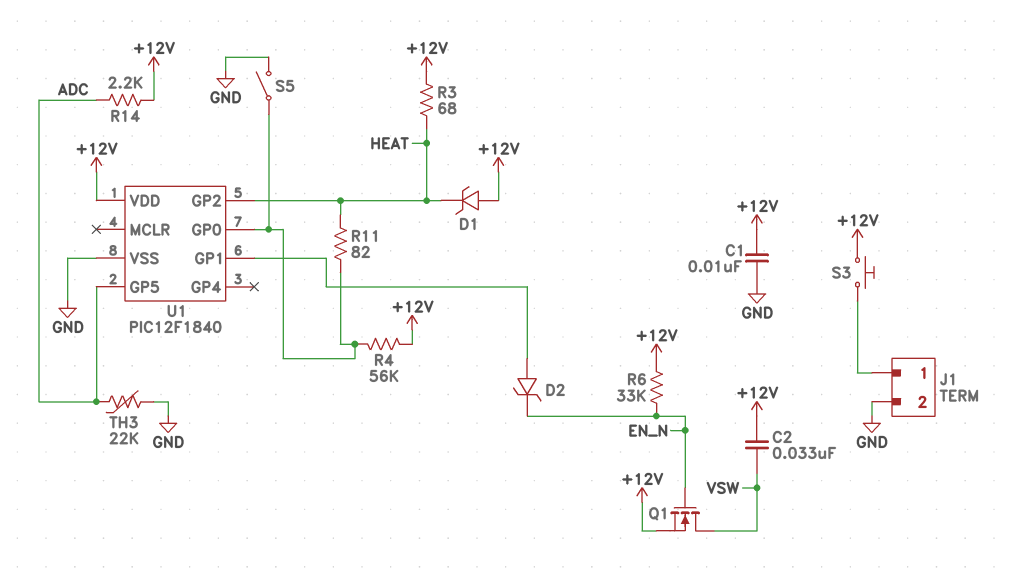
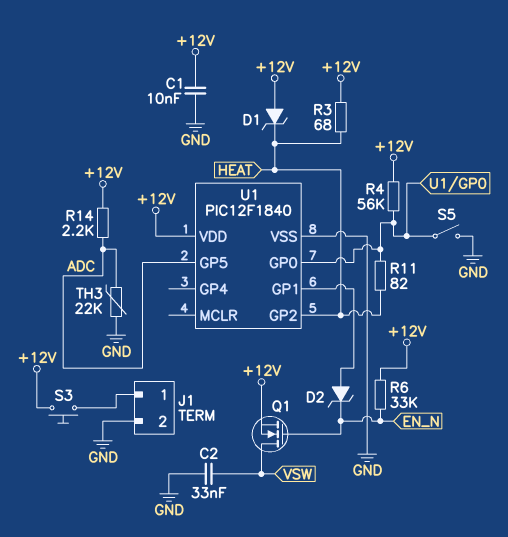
C2: 33nF (+12V, VSW) -> 33nF (GND, VSW)

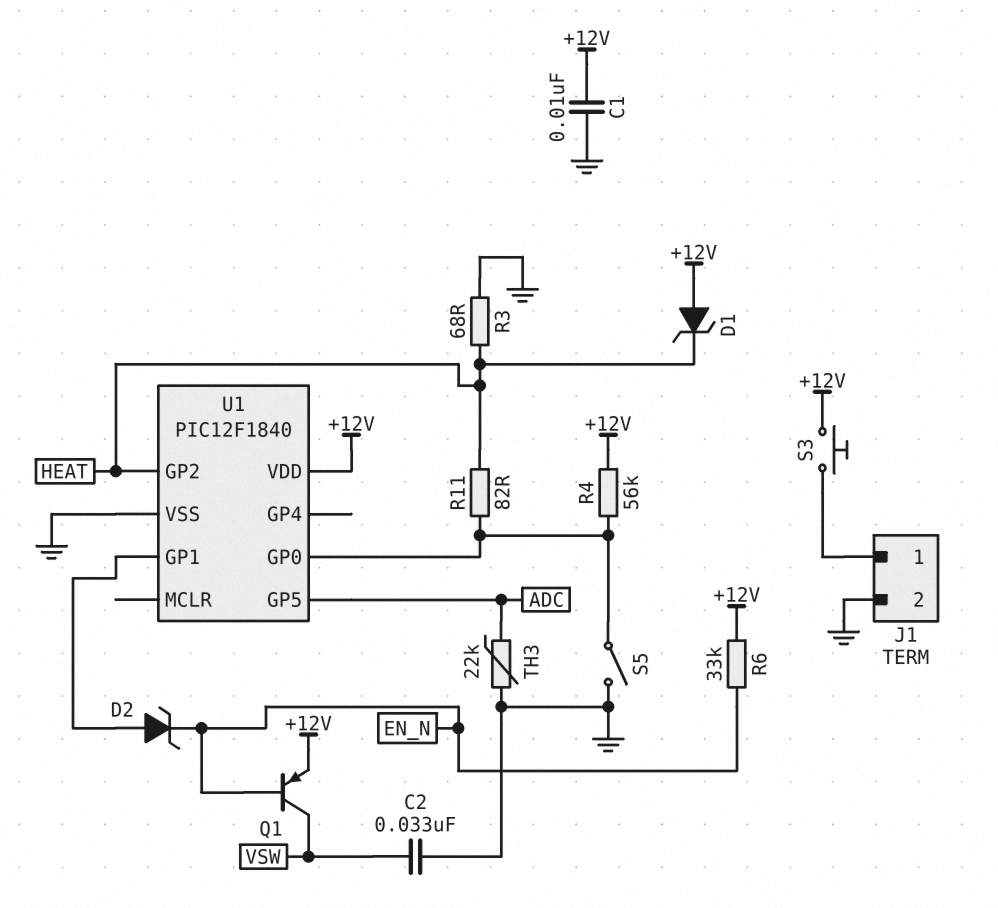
Q1: NMOS (G EN_N, D VSW, S +12V) -> PNP (B EN_N, C VSW, E +12V)
R3: 68 (+12V, HEAT) -> 68 (GND, HEAT)
R14: 2.2k (+12V, ADC) -> none

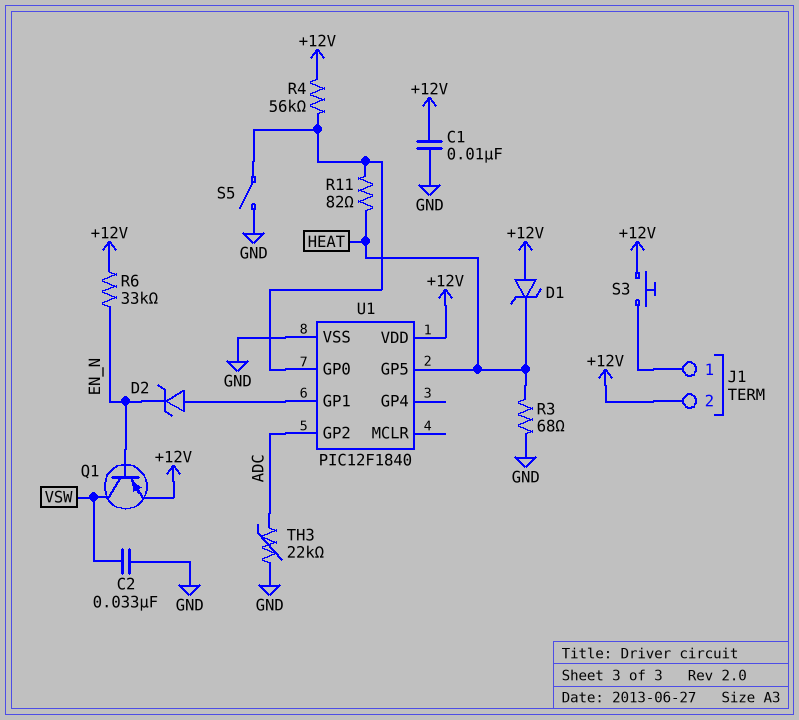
J1 pin 2: GND -> +12V
U1 pin GP2: HEAT -> ADC
U1 pin GP5: ADC -> HEAT

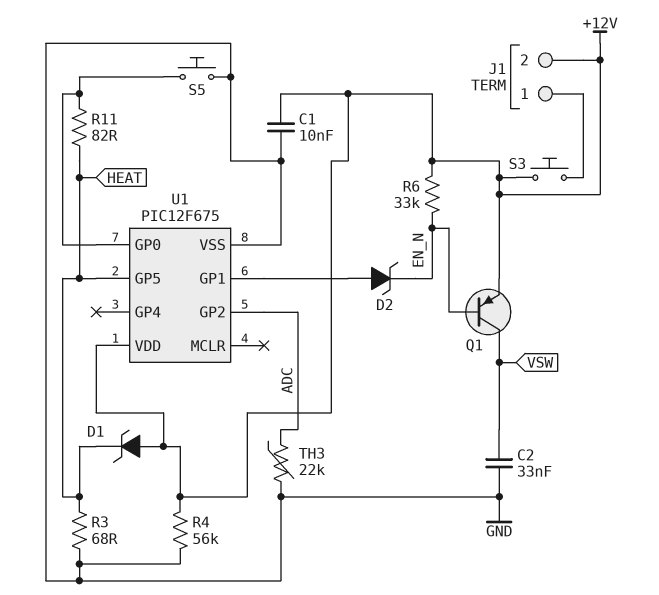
R4: 56k (+12V, U1/GP0) -> 56k (+12V, GND)
S5: switch (GND, U1/GP0) -> button (GND, U1/GP0)
U1: PIC12F1840 -> PIC12F675

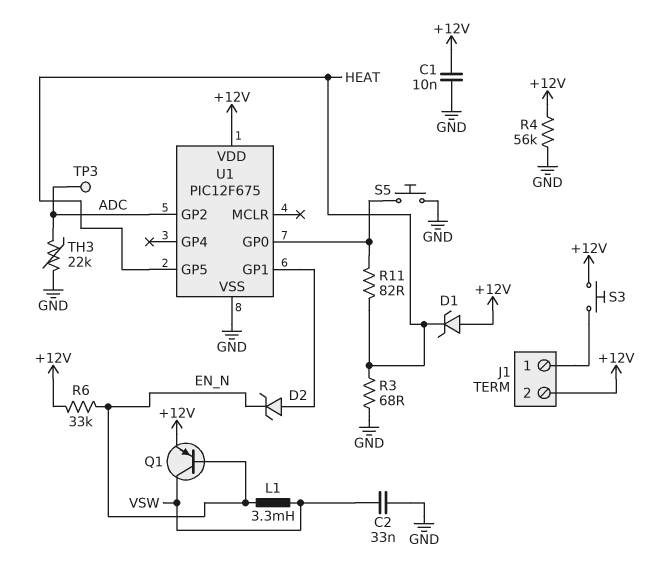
L1: none -> 3.3mH (EN_N, VSW)
TP3: none -> test point (ADC)

